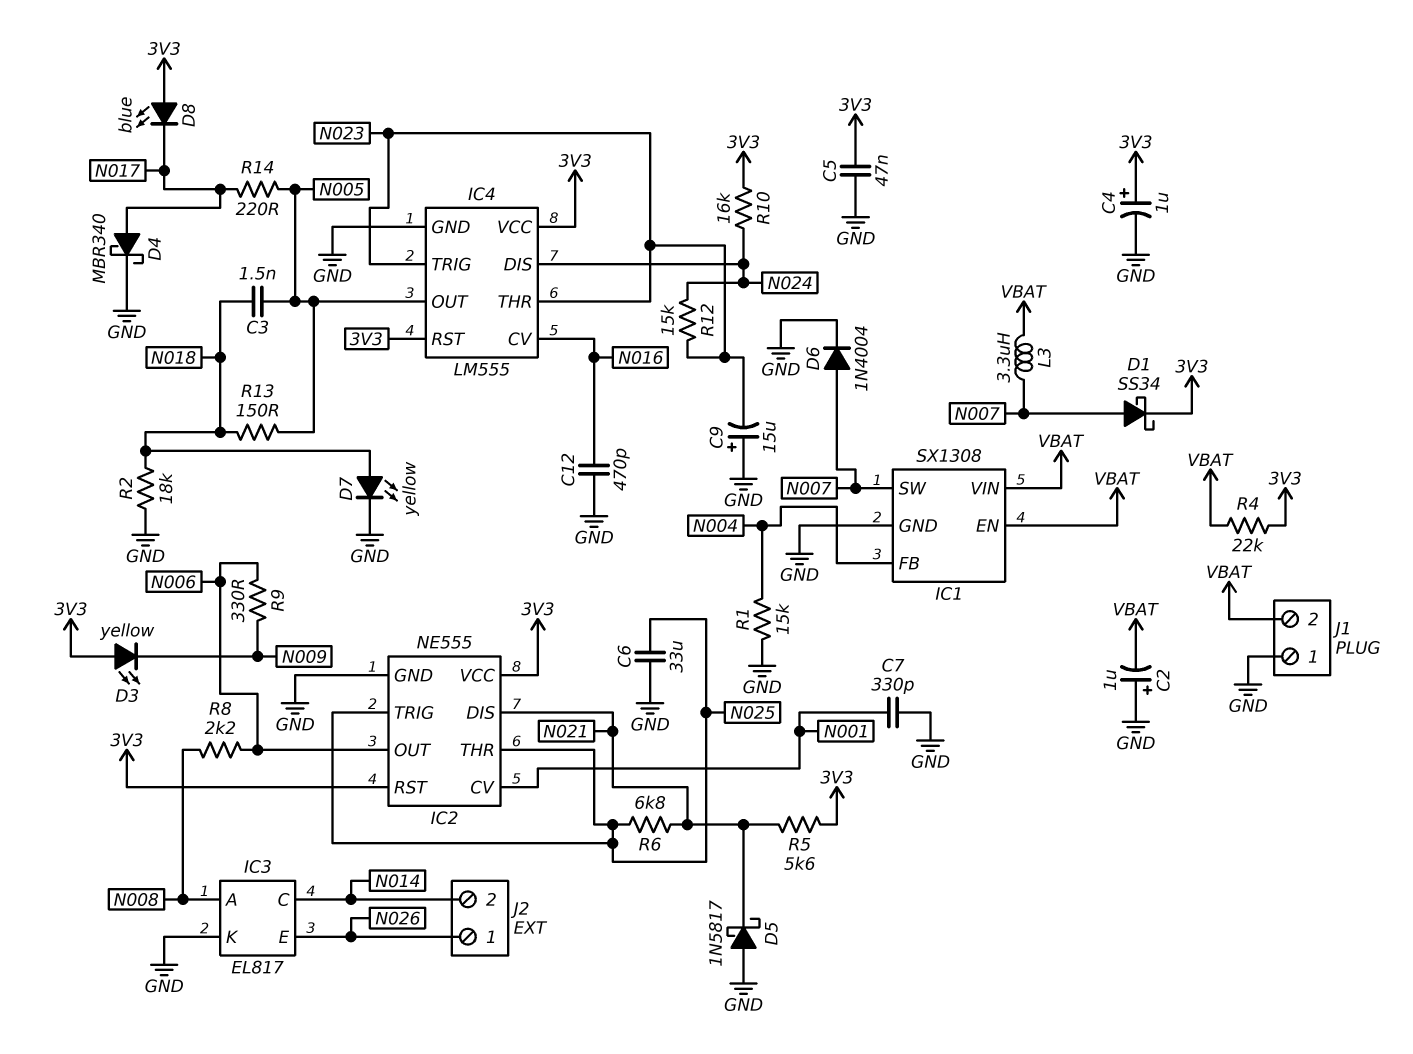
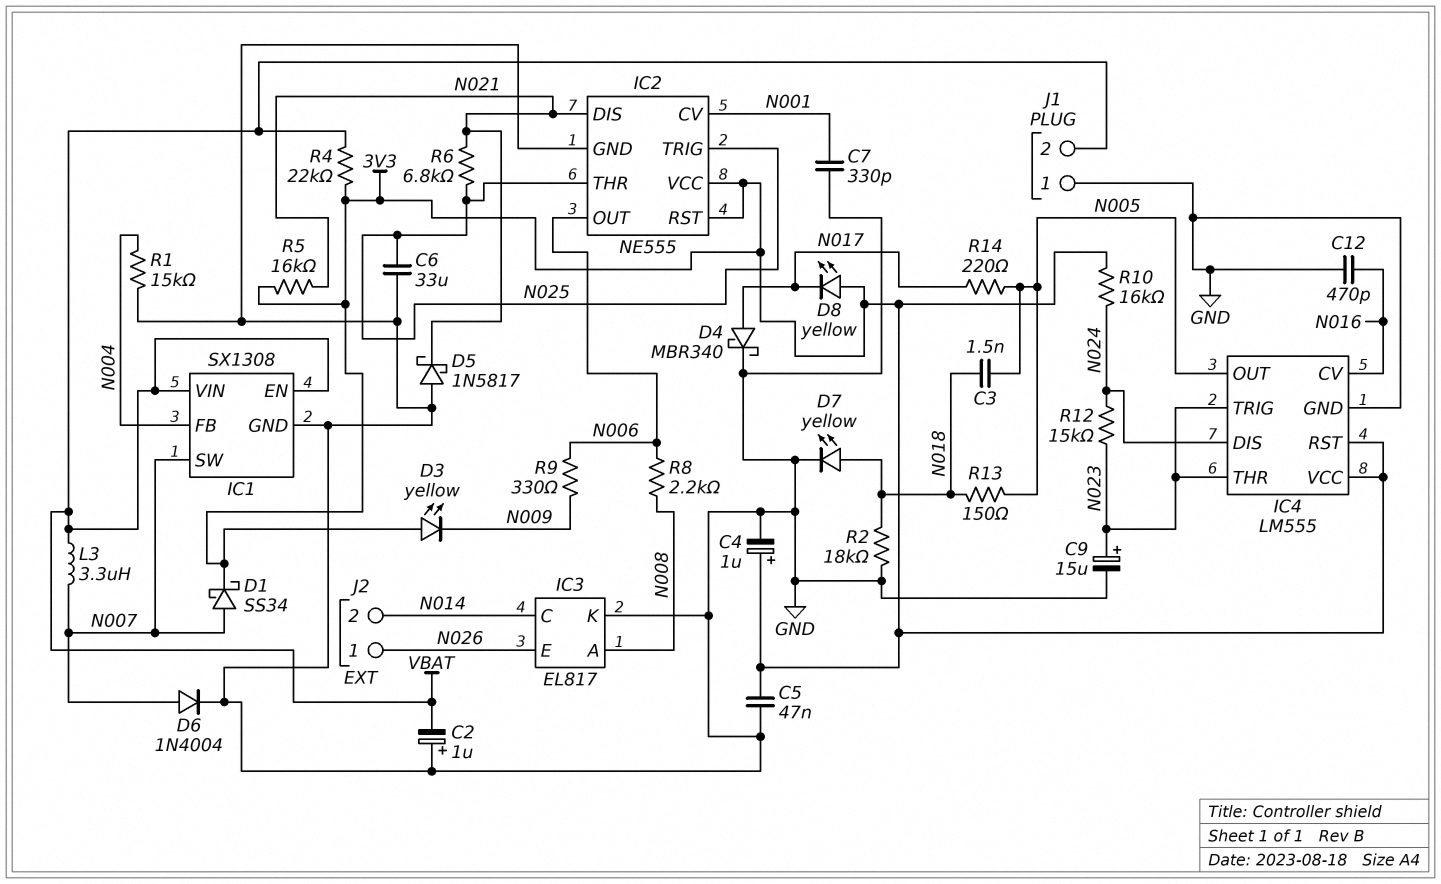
C9: 15uF (plus GND, minus N023) -> 15uF (plus N023, minus GND)
D8: LED blue (A 3V3, K N017) -> LED yellow (A 3V3, K N017)
R5: 5.6k (3V3, N021) -> 16k (3V3, N021)

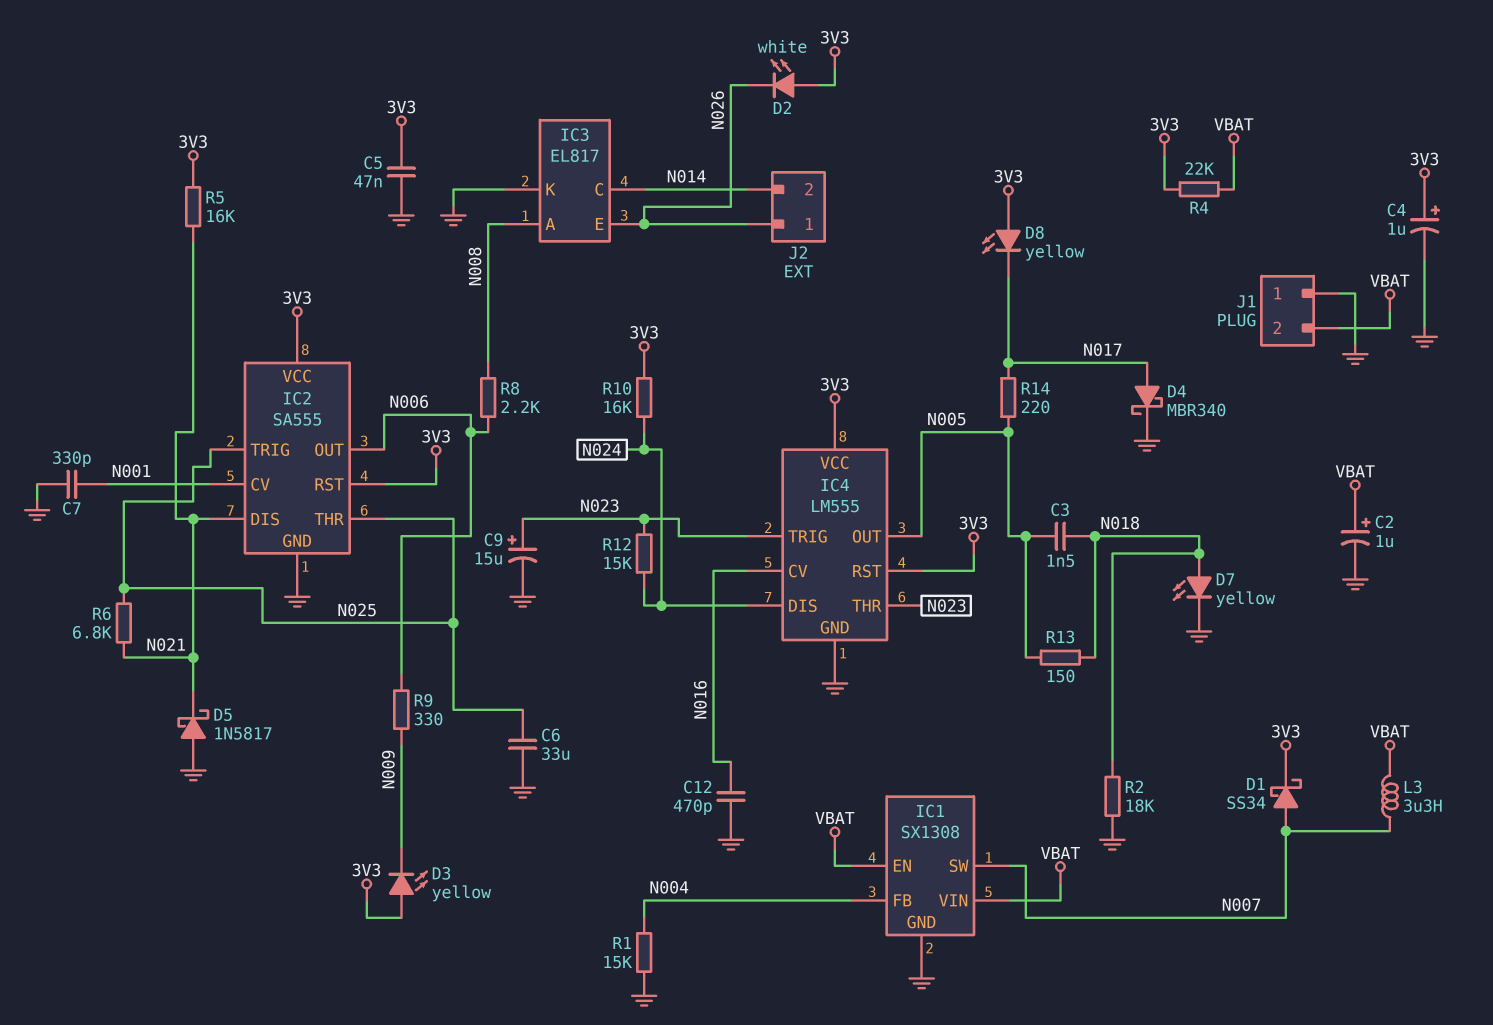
C2: 1uF (plus GND, minus VBAT) -> 1uF (plus VBAT, minus GND)
D2: none -> LED white (A 3V3, K N026)
D6: diode 1N4004 (A N007, K GND) -> none
IC2: NE555 -> SA555

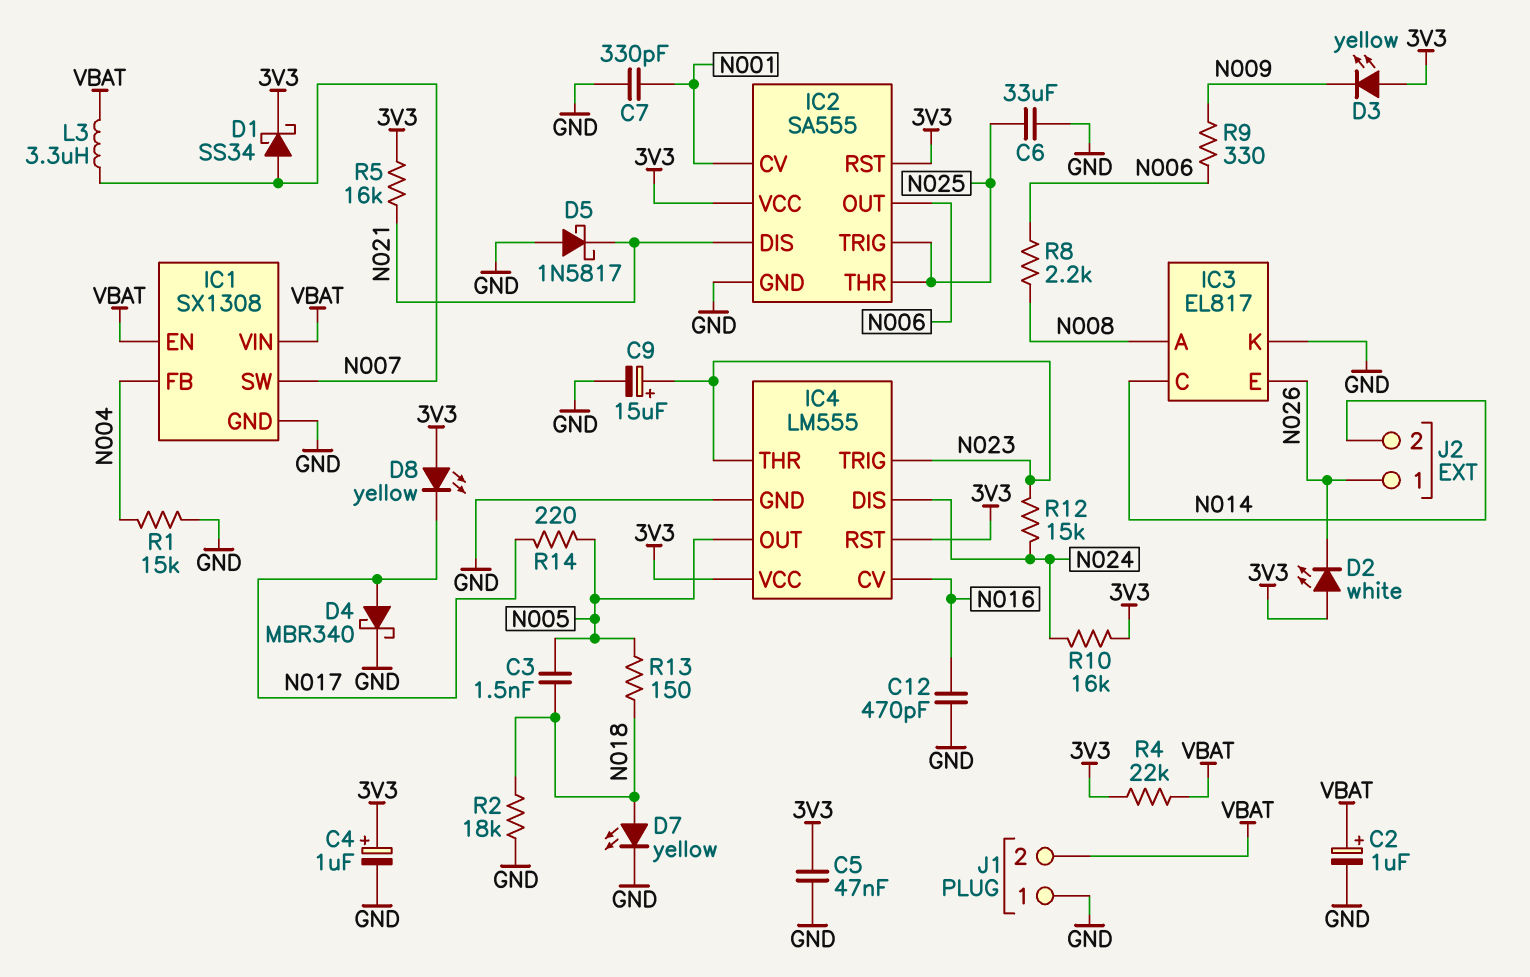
R6: 6.8k (N021, N025) -> none

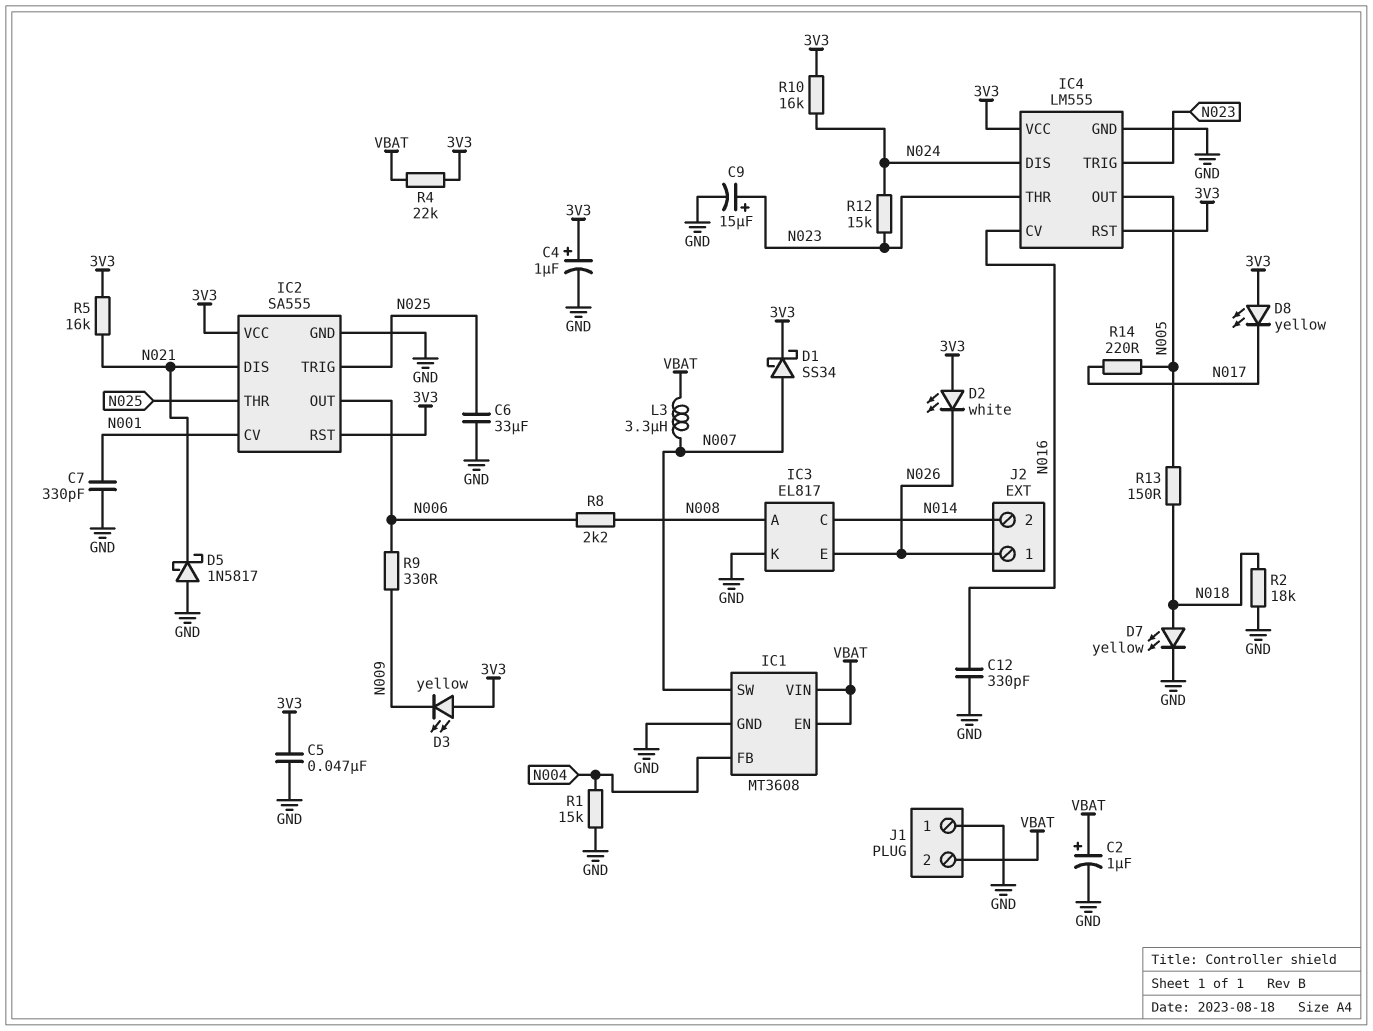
C3: 1.5nF (N005, N018) -> none
C12: 470pF (GND, N016) -> 330pF (GND, N016)
D4: schottky MBR340 (A N017, K GND) -> none
IC1: SX1308 -> MT3608

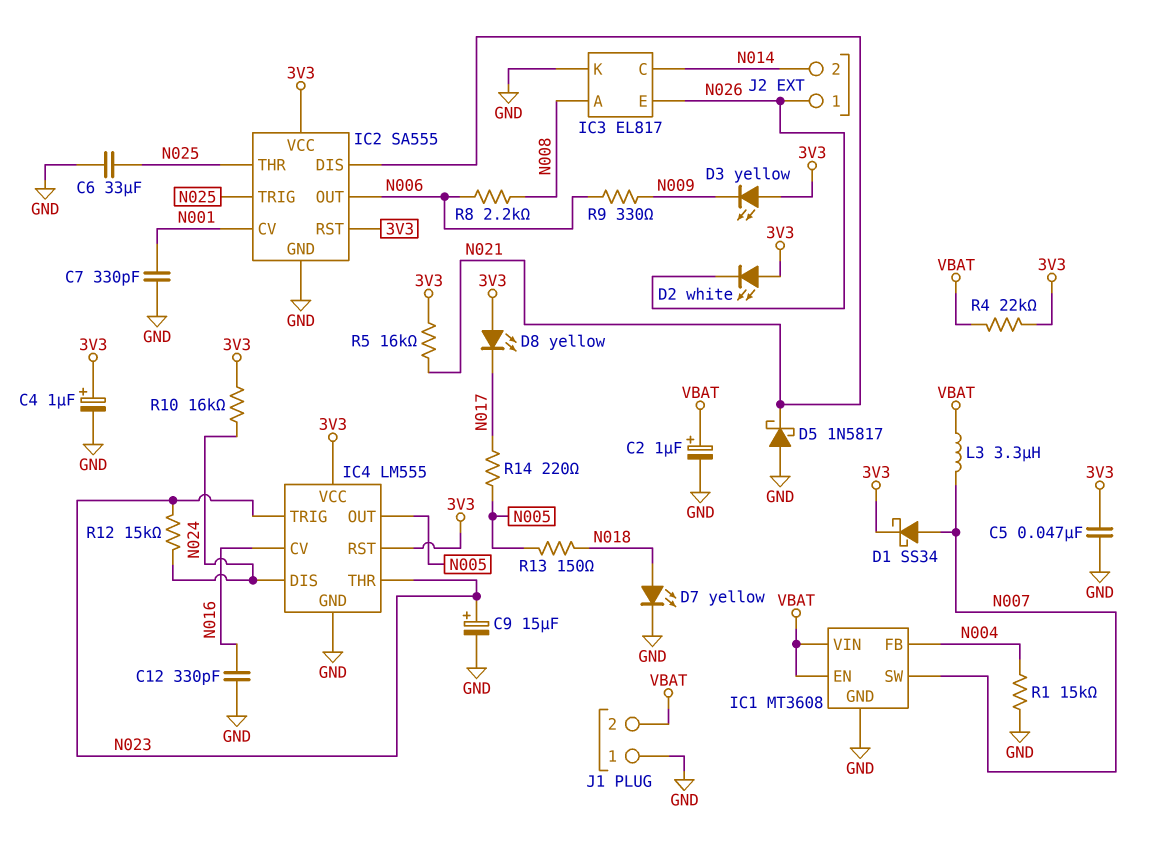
R2: 18k (GND, N018) -> none

